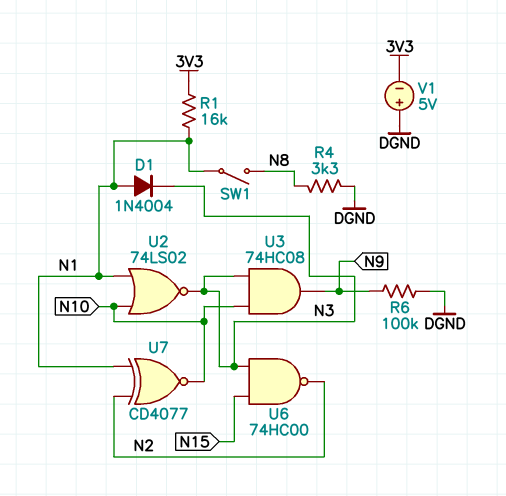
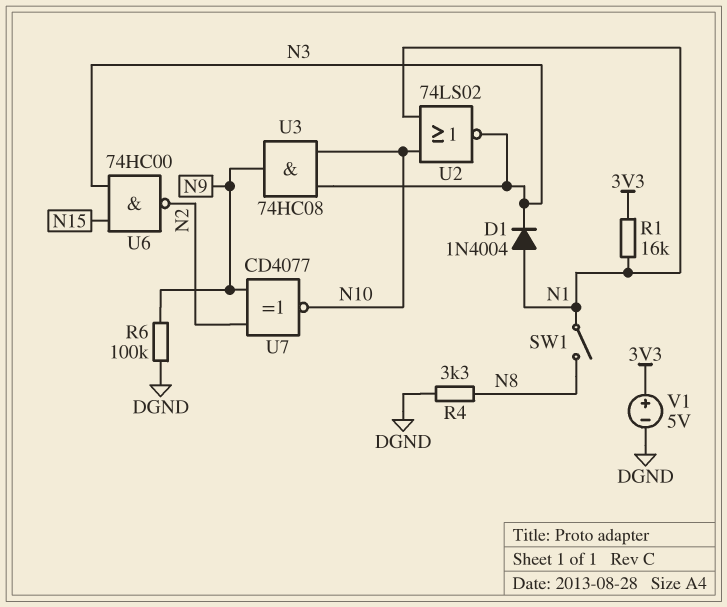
U7: XNOR CD4077 (in N1, in N2, out N10) -> XNOR CD4077 (in N2, in N9, out N10)
V1: 5V (plus DGND, minus 3V3) -> 5V (plus 3V3, minus DGND)

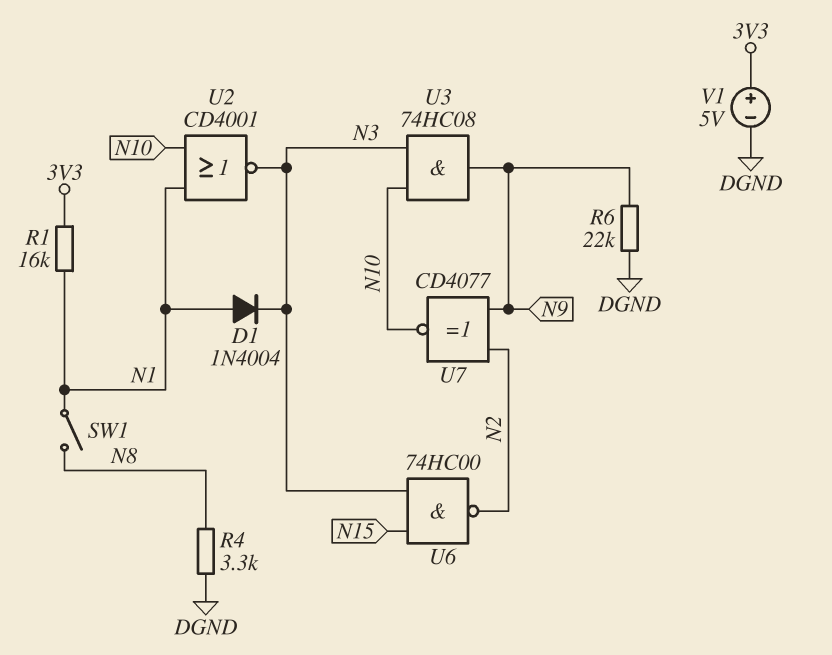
R6: 100k (DGND, N9) -> 22k (DGND, N9)
U2: NOR 74LS02 (in N1, in N10, out N3) -> NOR CD4001 (in N1, in N10, out N3)

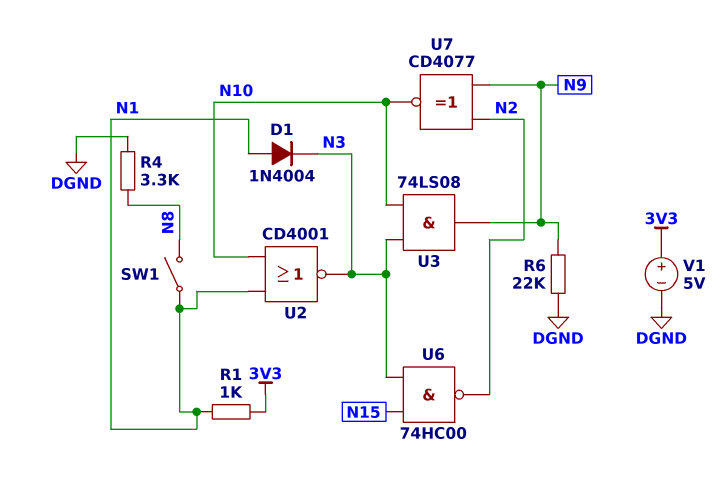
R1: 16k (3V3, N1) -> 1k (3V3, N1)
U3: AND 74HC08 (in N3, in N10, out N9) -> AND 74LS08 (in N3, in N10, out N9)

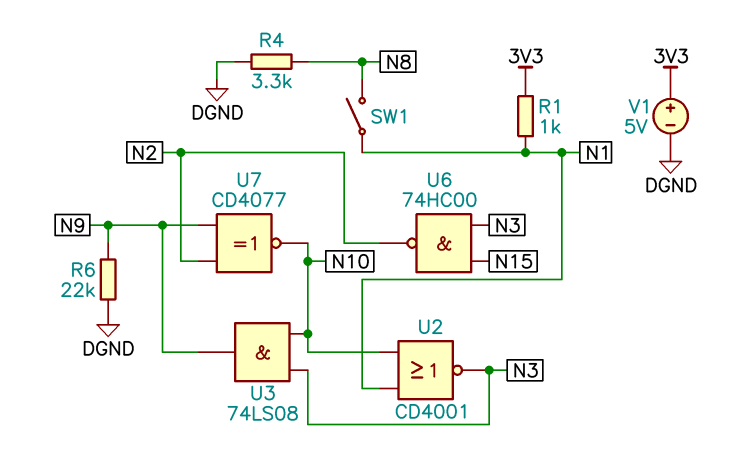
D1: diode 1N4004 (A N1, K N3) -> none

